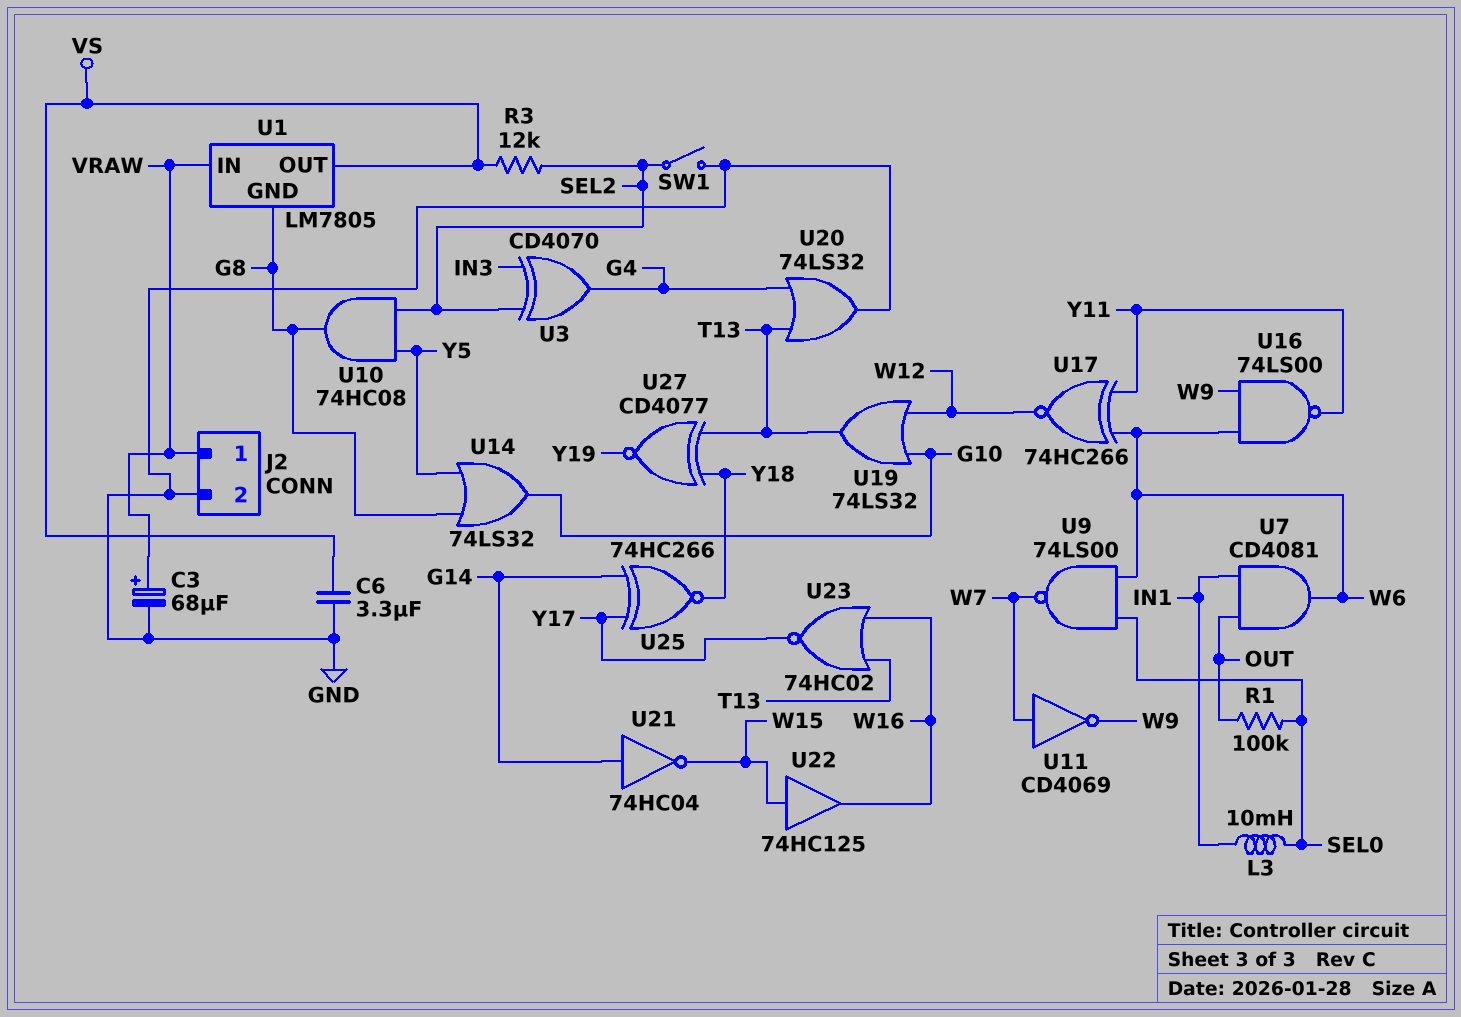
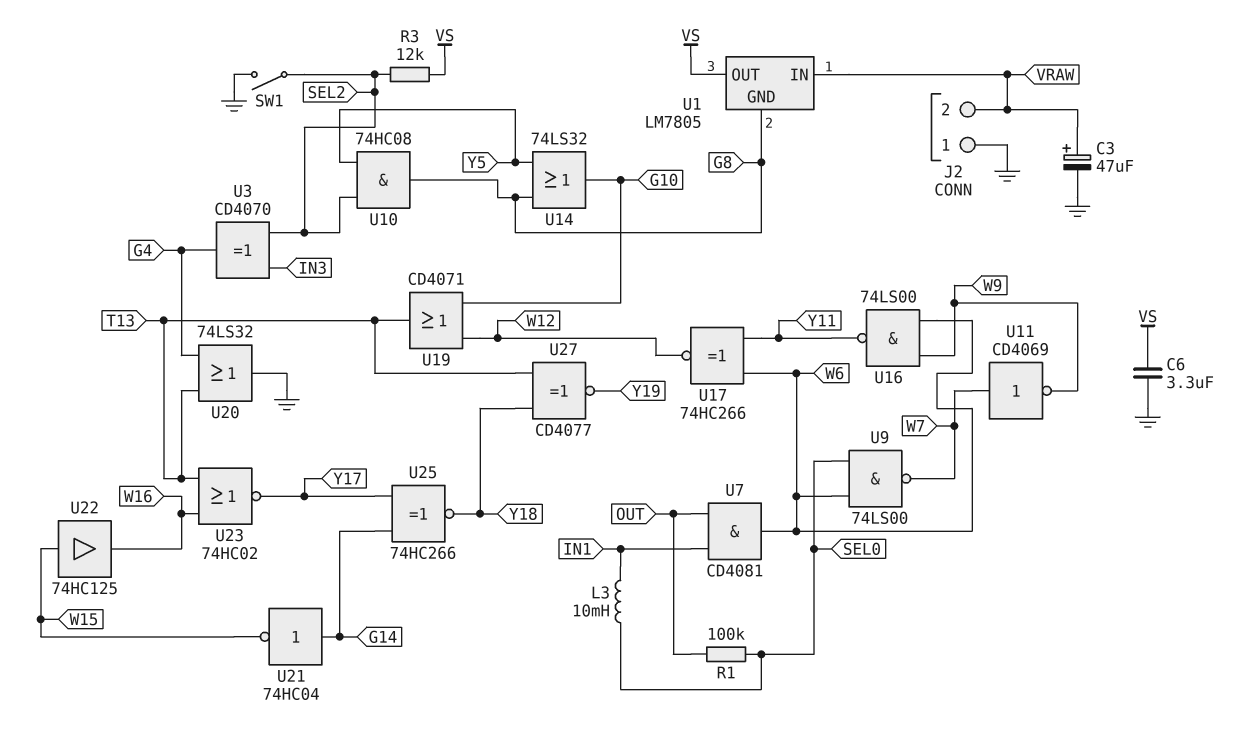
C3: 68uF (plus VRAW, minus GND) -> 47uF (plus VRAW, minus GND)
J2 pin 1: VRAW -> GND
J2 pin 2: GND -> VRAW
U19: OR 74LS32 (in G10, in W12, out T13) -> OR CD4071 (in G10, in W12, out T13)

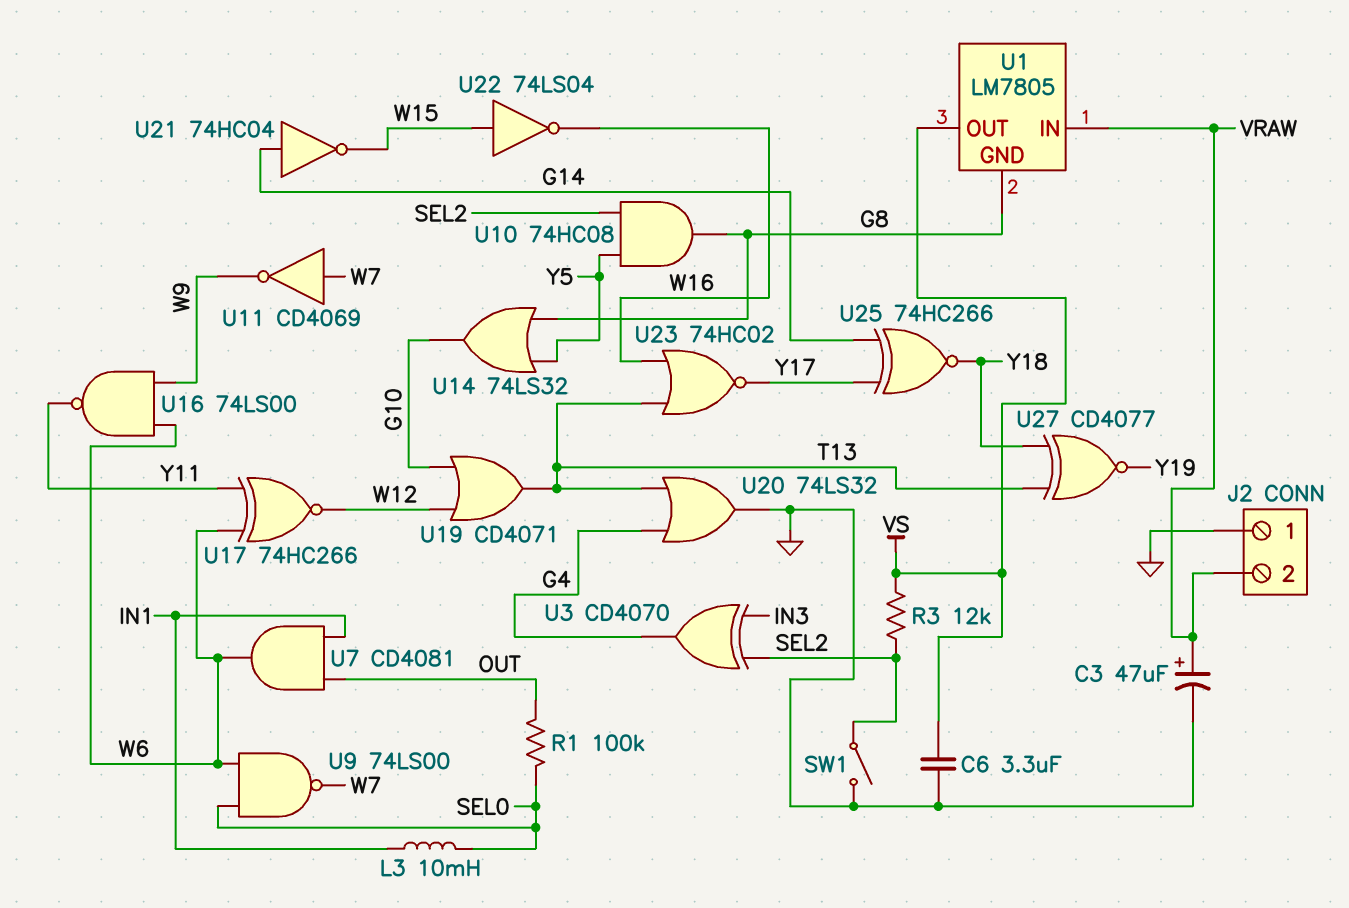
U22: buffer 74HC125 (in W15, out W16) -> NOT 74LS04 (in W15, out W16)

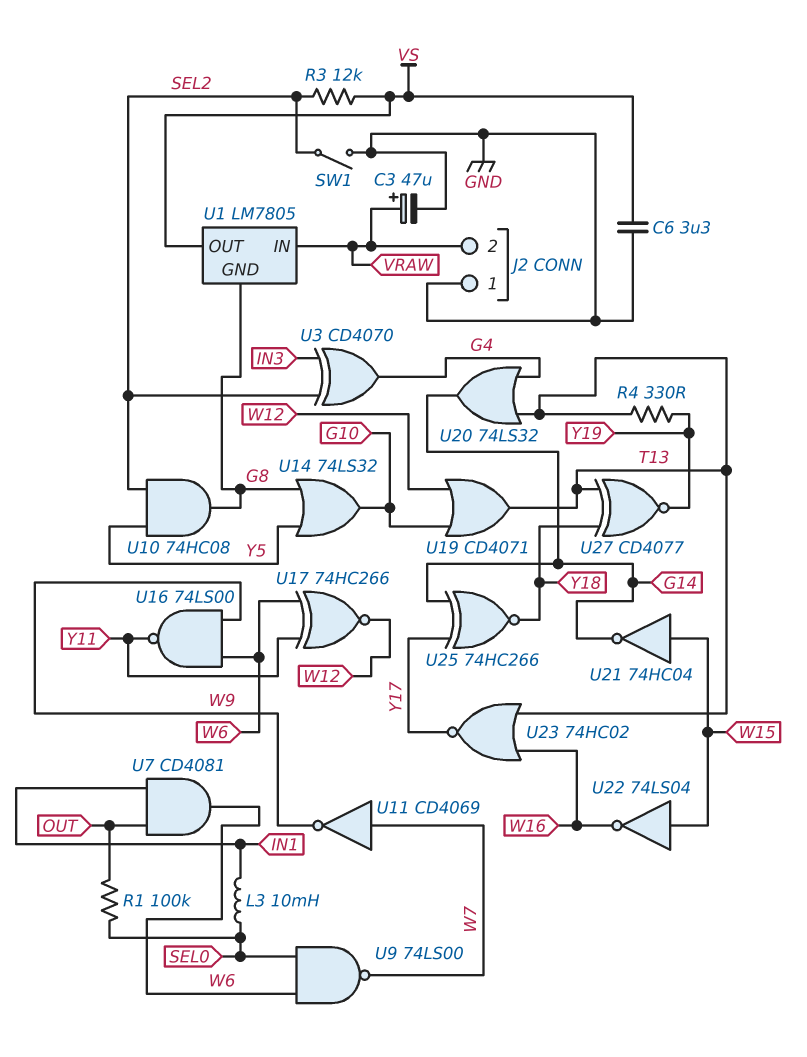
R4: none -> 330 (T13, Y19)
U20: OR 74LS32 (in G4, in T13, out GND) -> OR 74LS32 (in G4, in T13, out G14)
U21: NOT 74HC04 (in G14, out W15) -> NOT 74HC04 (in W15, out G14)

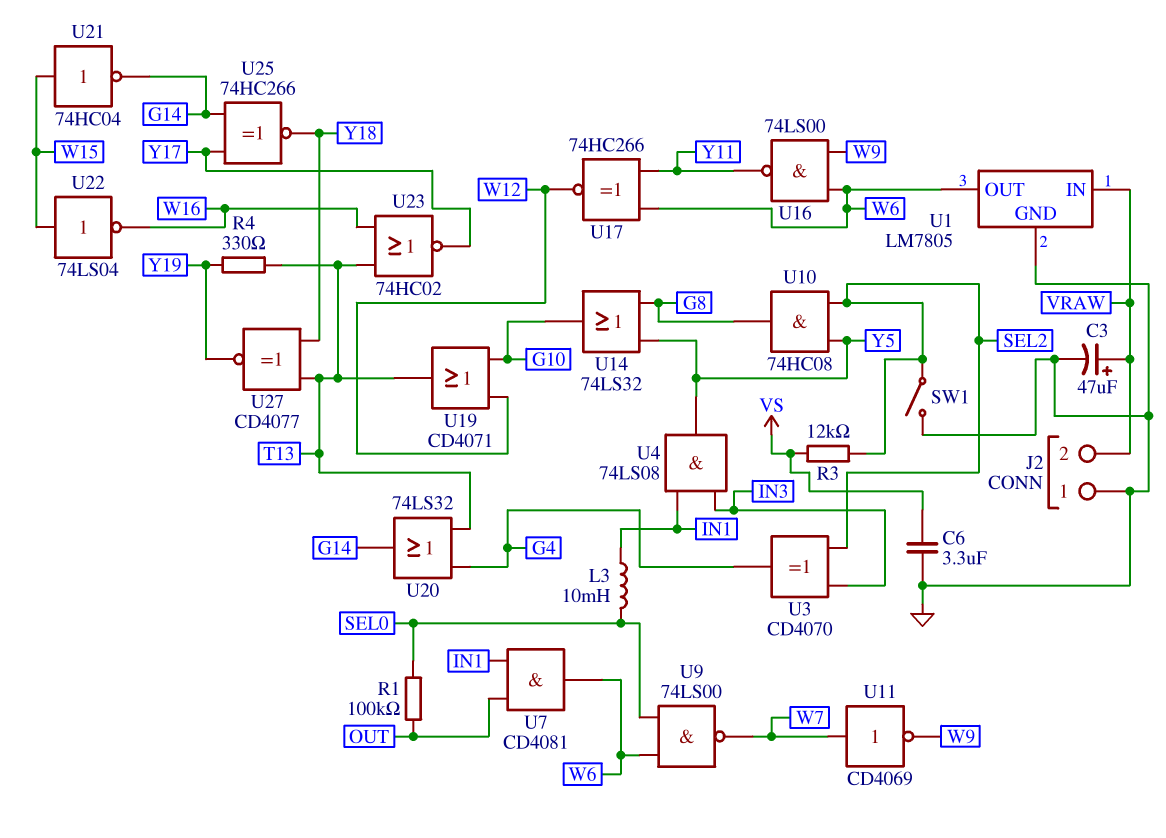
U1 pin GND: G8 -> GND
U1 pin OUT: VS -> W6
U4: none -> AND 74LS08 (in IN1, in IN3, out Y5)

